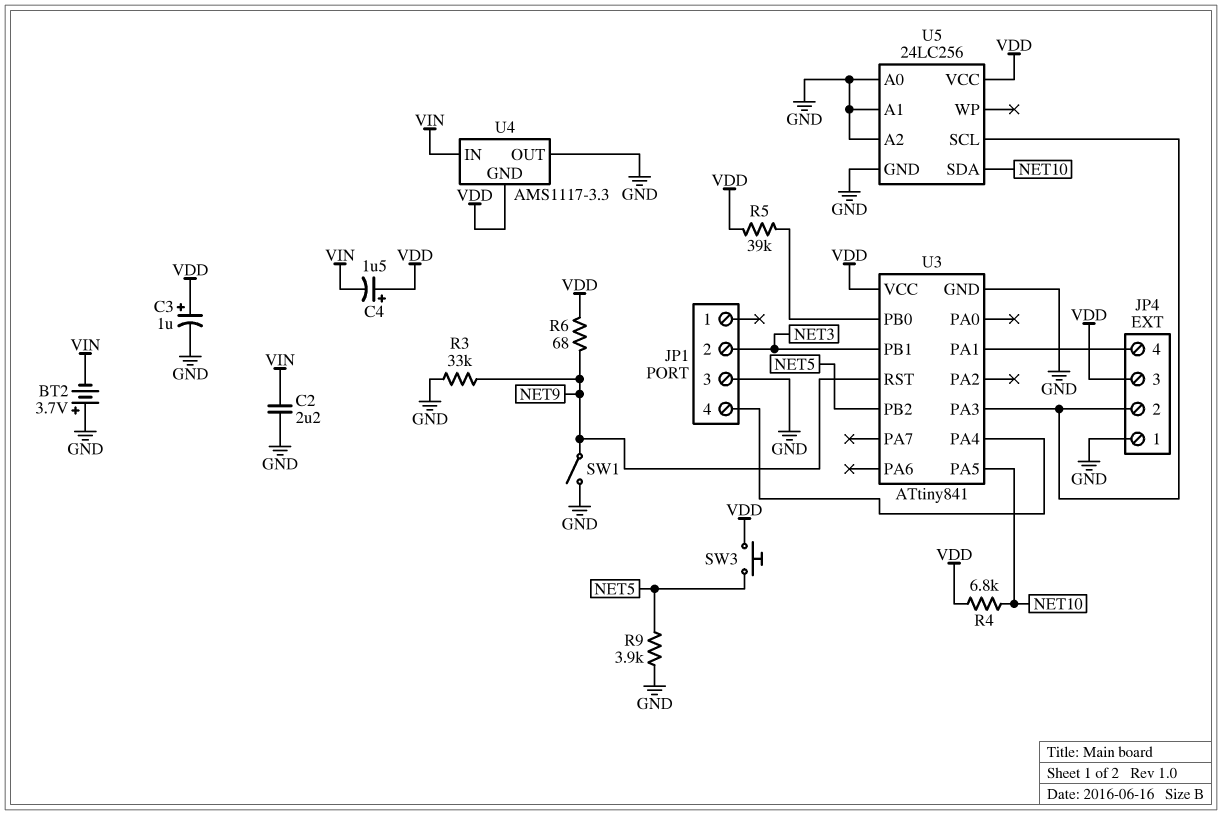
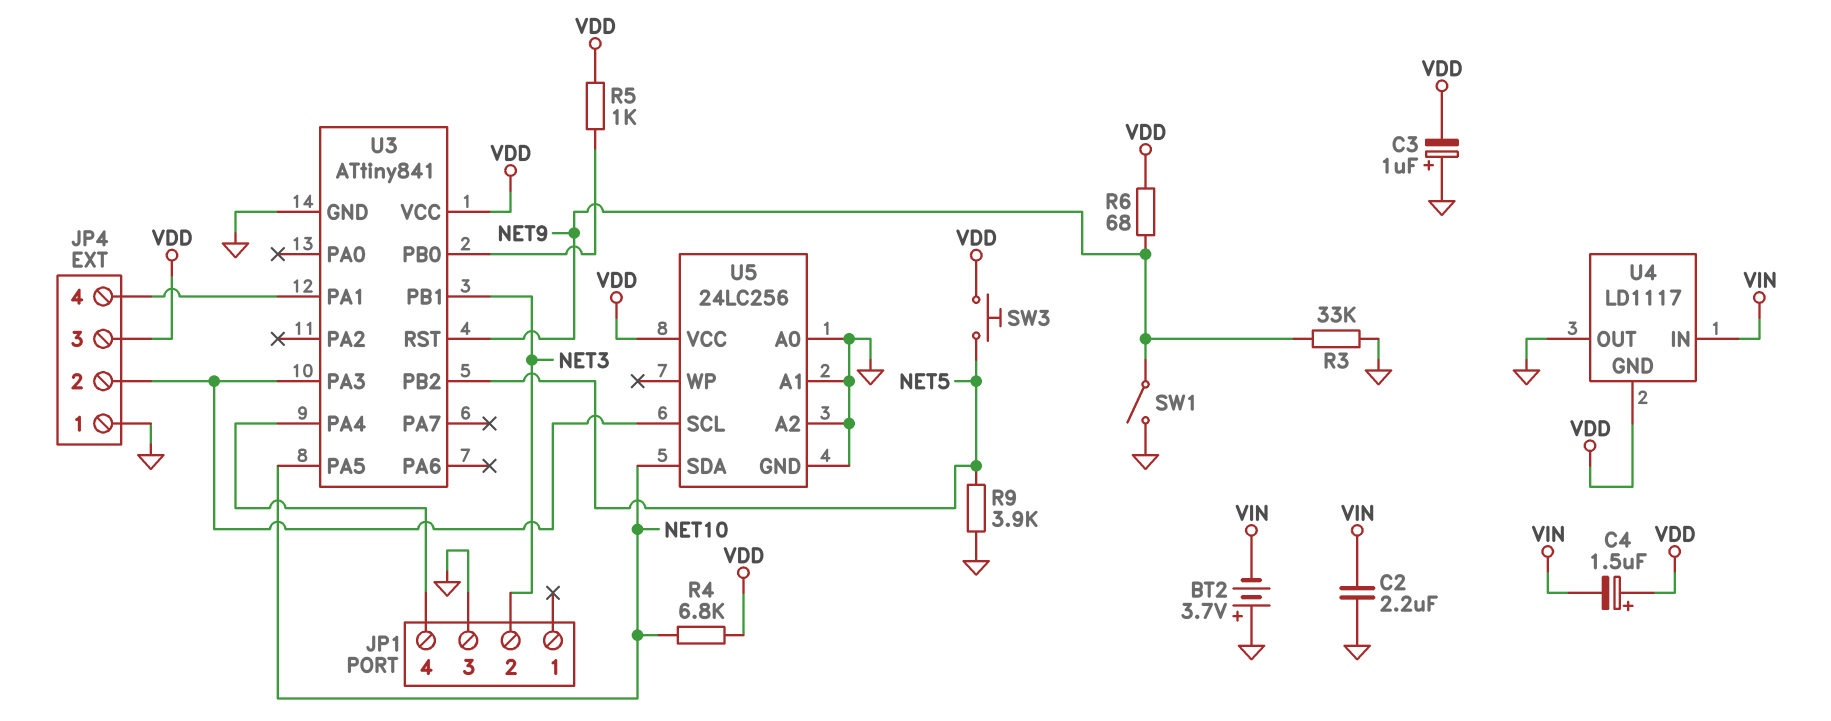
C3: 1uF (plus VDD, minus GND) -> 1uF (plus GND, minus VDD)
R5: 39k (U3/PB0, VDD) -> 1k (U3/PB0, VDD)
U4: AMS1117-3.3 -> LD1117

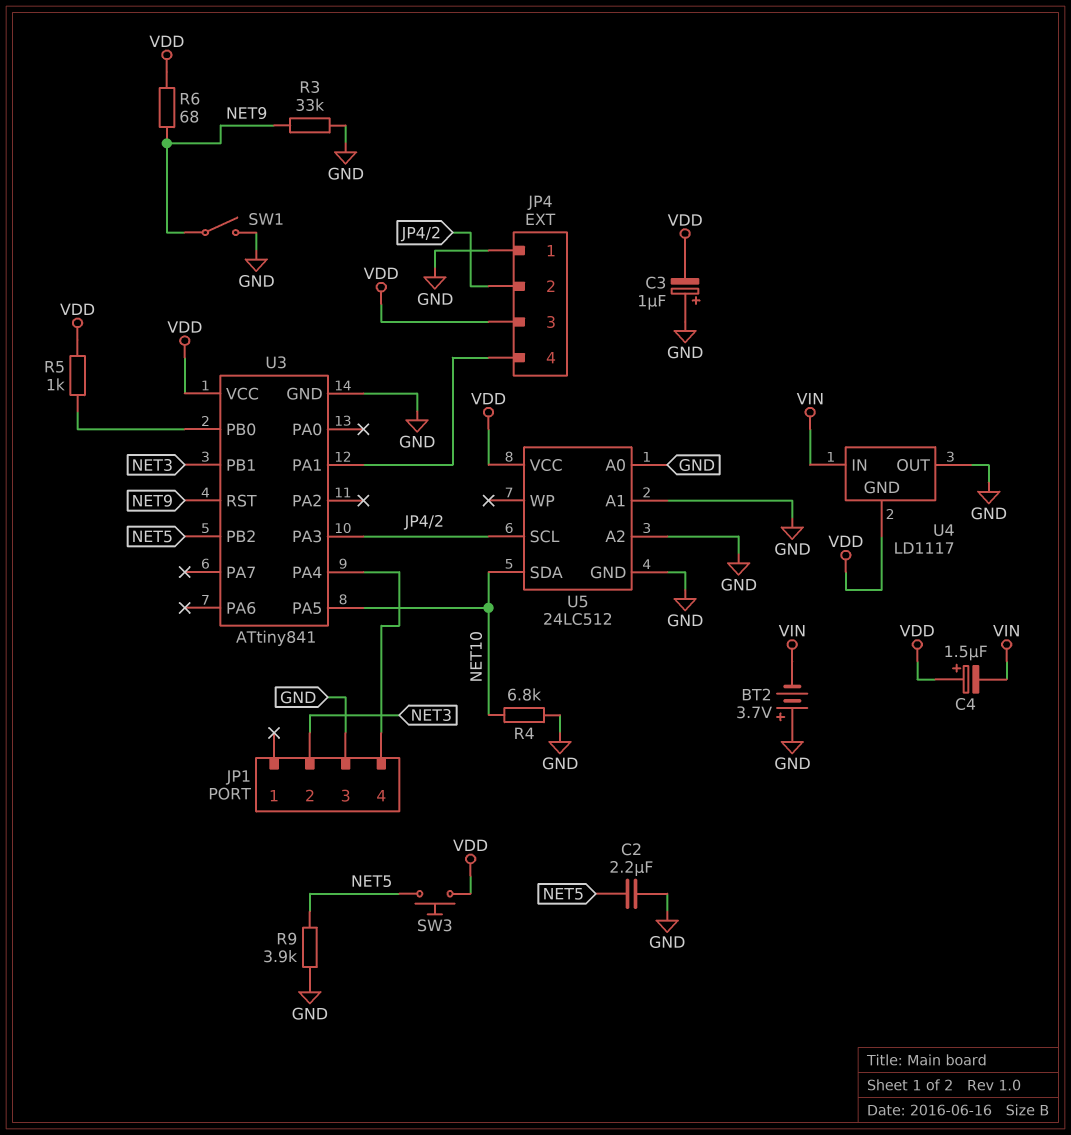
C2: 2.2uF (GND, VIN) -> 2.2uF (GND, NET5)
R4: 6.8k (NET10, VDD) -> 6.8k (GND, NET10)
U5: 24LC256 -> 24LC512

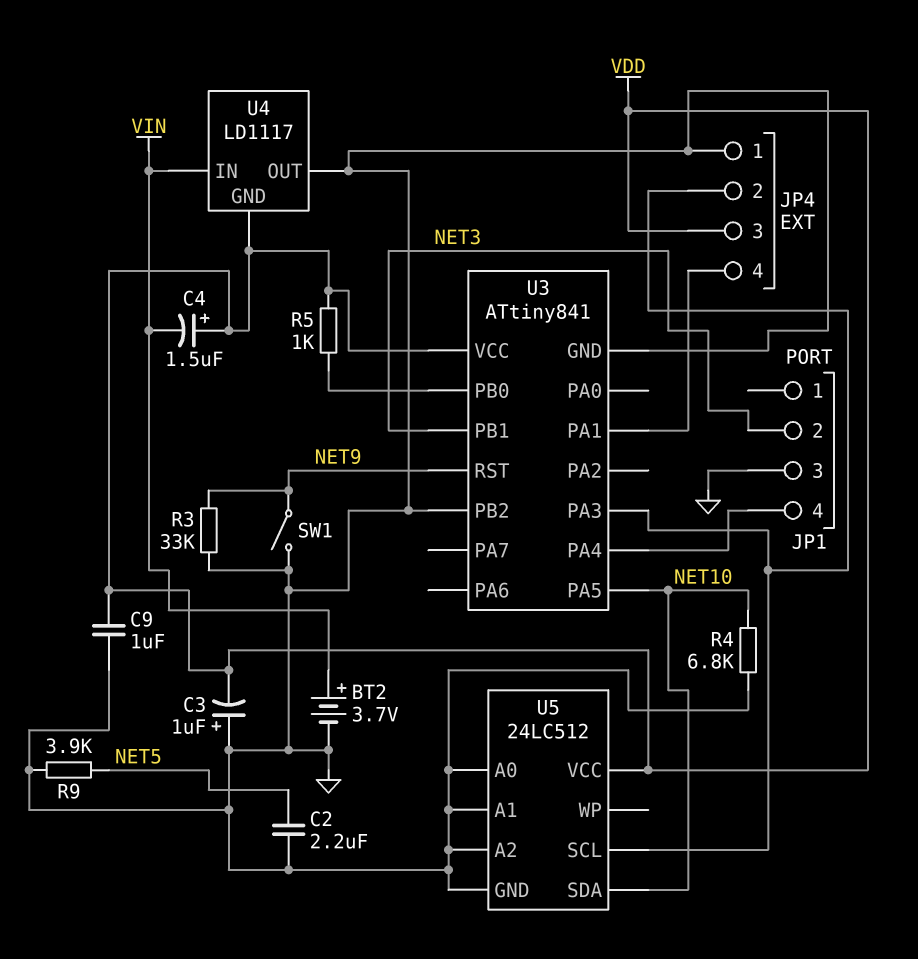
BT2: 3.7V (plus GND, minus VIN) -> 3.7V (plus VIN, minus GND)
C9: none -> 1uF (GND, VDD)
R6: 68 (NET9, VDD) -> none
SW3: button (NET5, VDD) -> none
U3 pin PB2: NET5 -> GND

